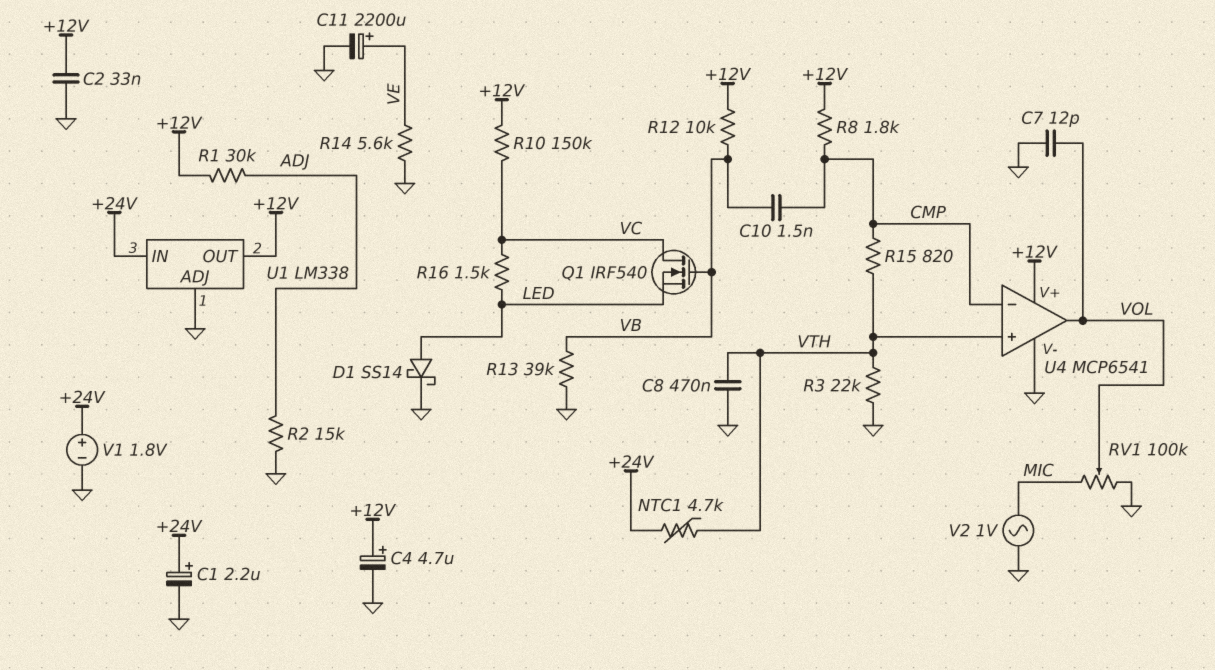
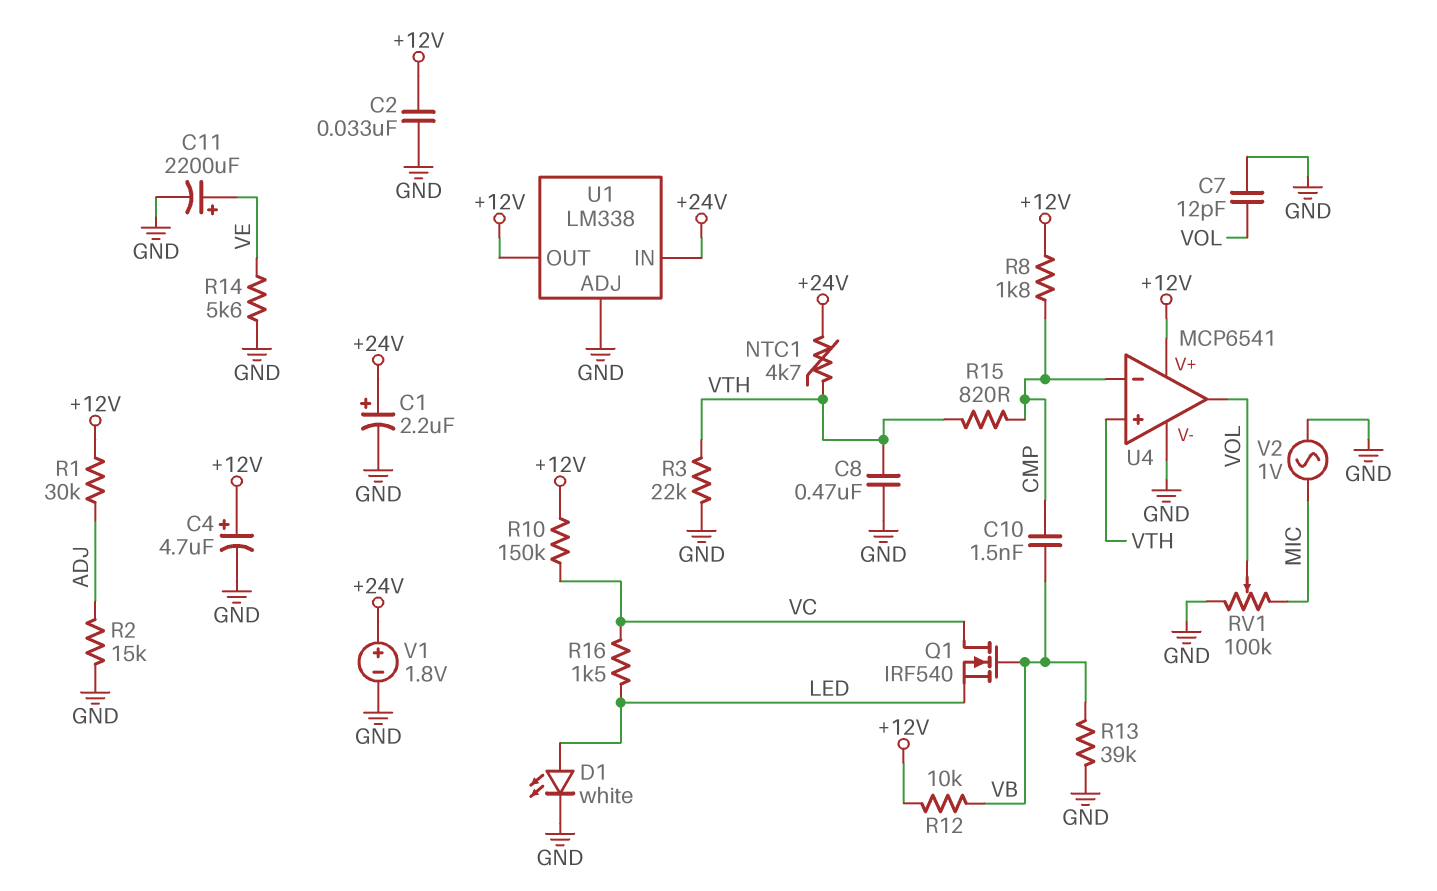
D1: schottky SS14 (A LED, K GND) -> LED white (A LED, K GND)

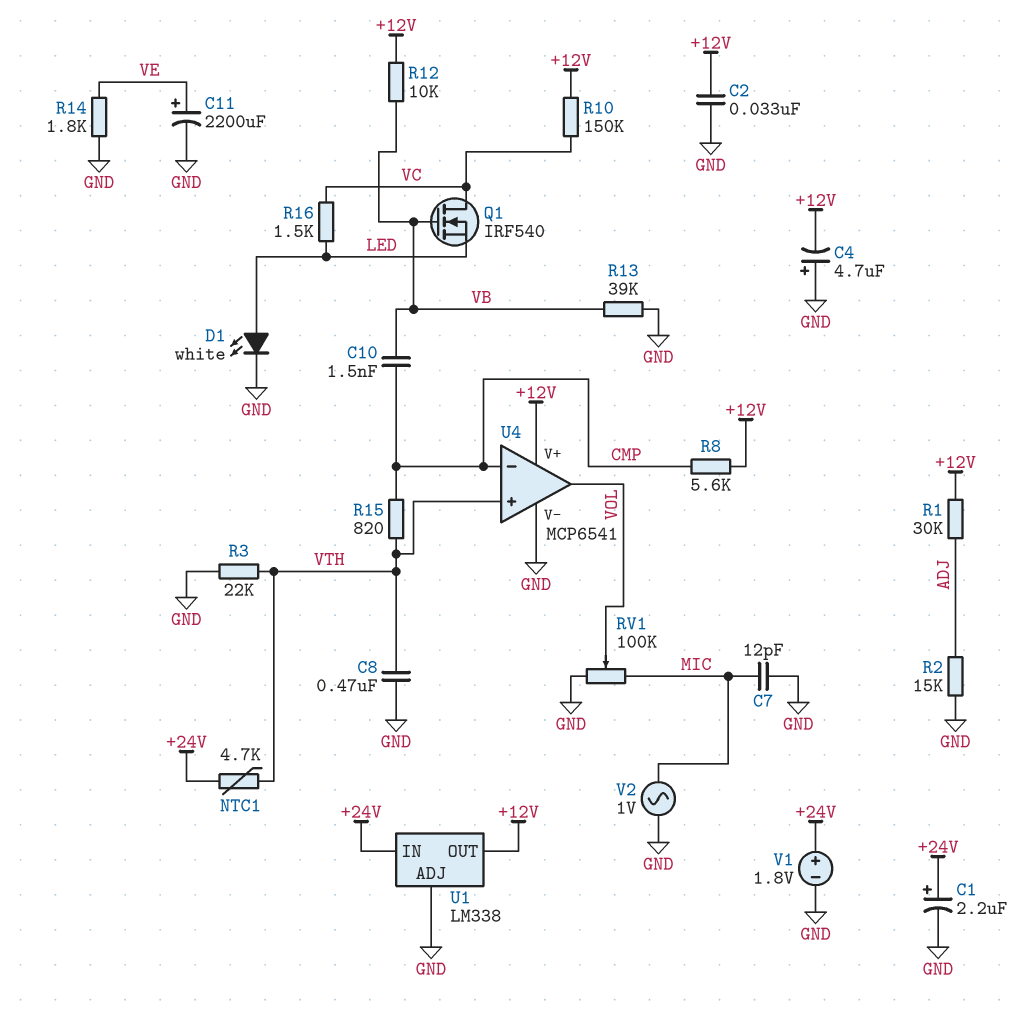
C4: 4.7uF (plus +12V, minus GND) -> 4.7uF (plus GND, minus +12V)
C7: 12pF (GND, VOL) -> 12pF (GND, MIC)
R8: 1.8k (+12V, CMP) -> 5.6k (+12V, CMP)
R14: 5.6k (GND, VE) -> 1.8k (GND, VE)

